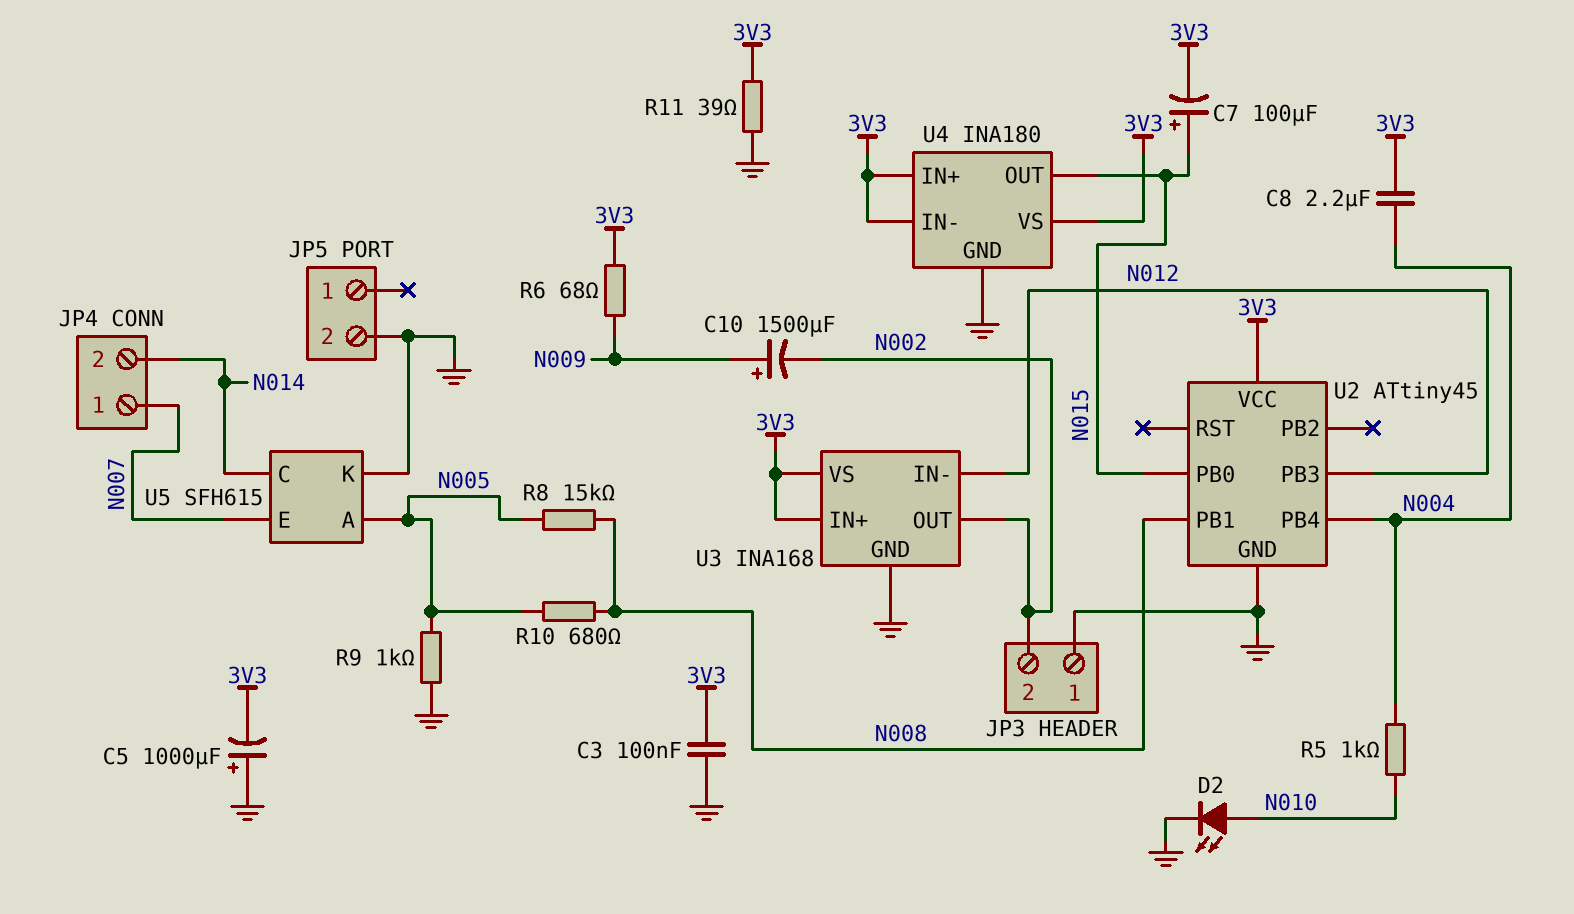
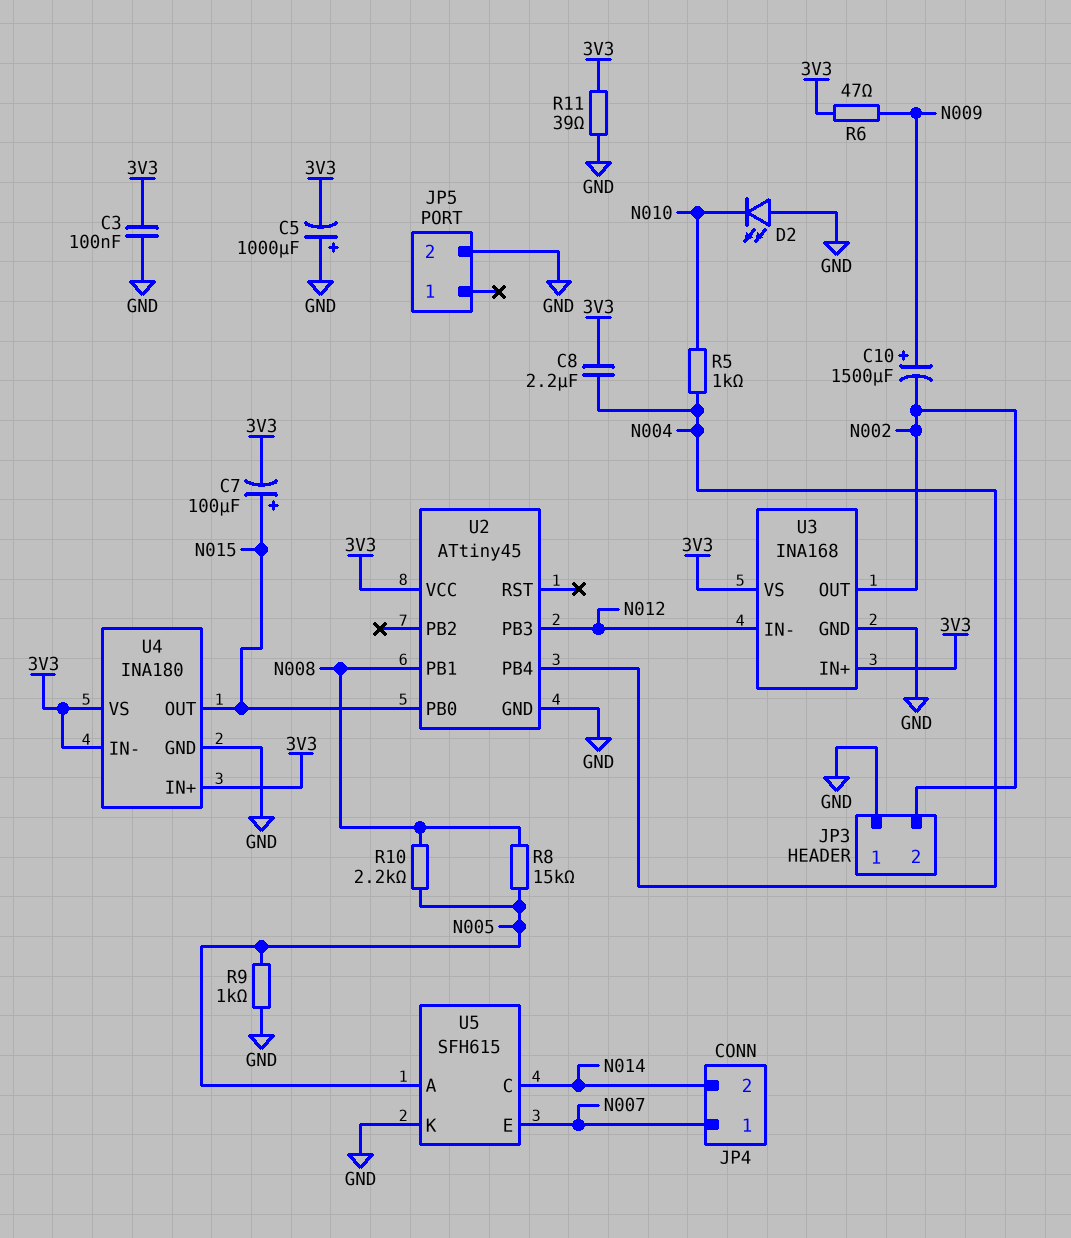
D2: LED (A N010, K GND) -> LED (A GND, K N010)
R6: 68 (3V3, N009) -> 47 (3V3, N009)
R10: 680 (N005, N008) -> 2.2k (N005, N008)

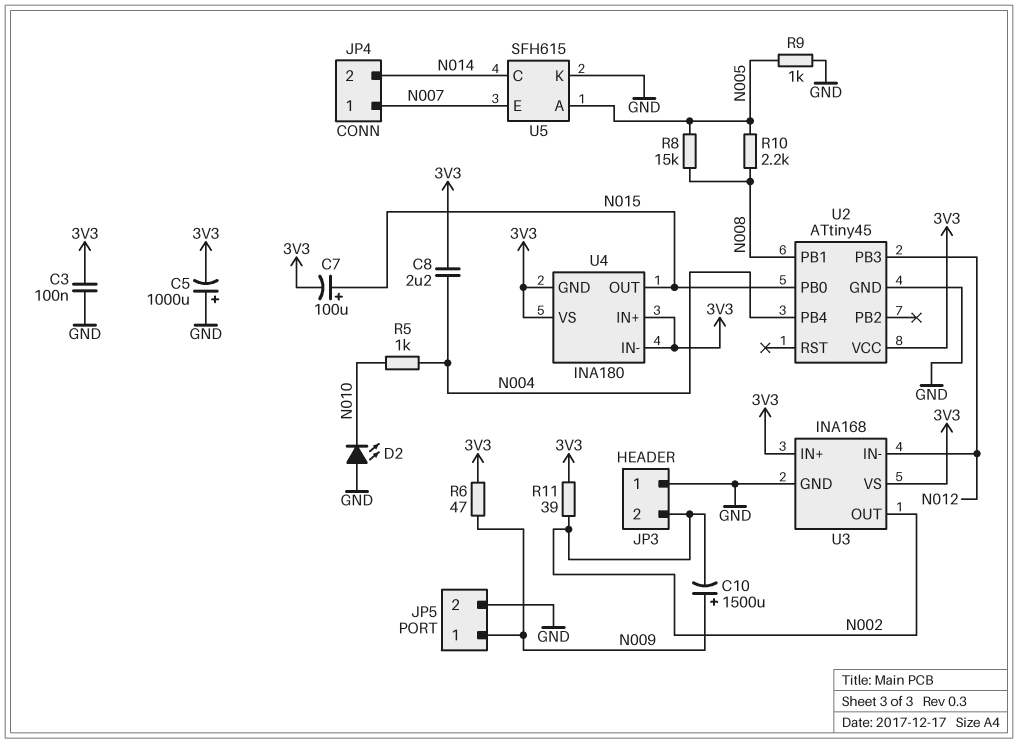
JP5 pin 1: none -> N009
R11: 39 (3V3, GND) -> 39 (3V3, N002)
U4 pin GND: GND -> 3V3

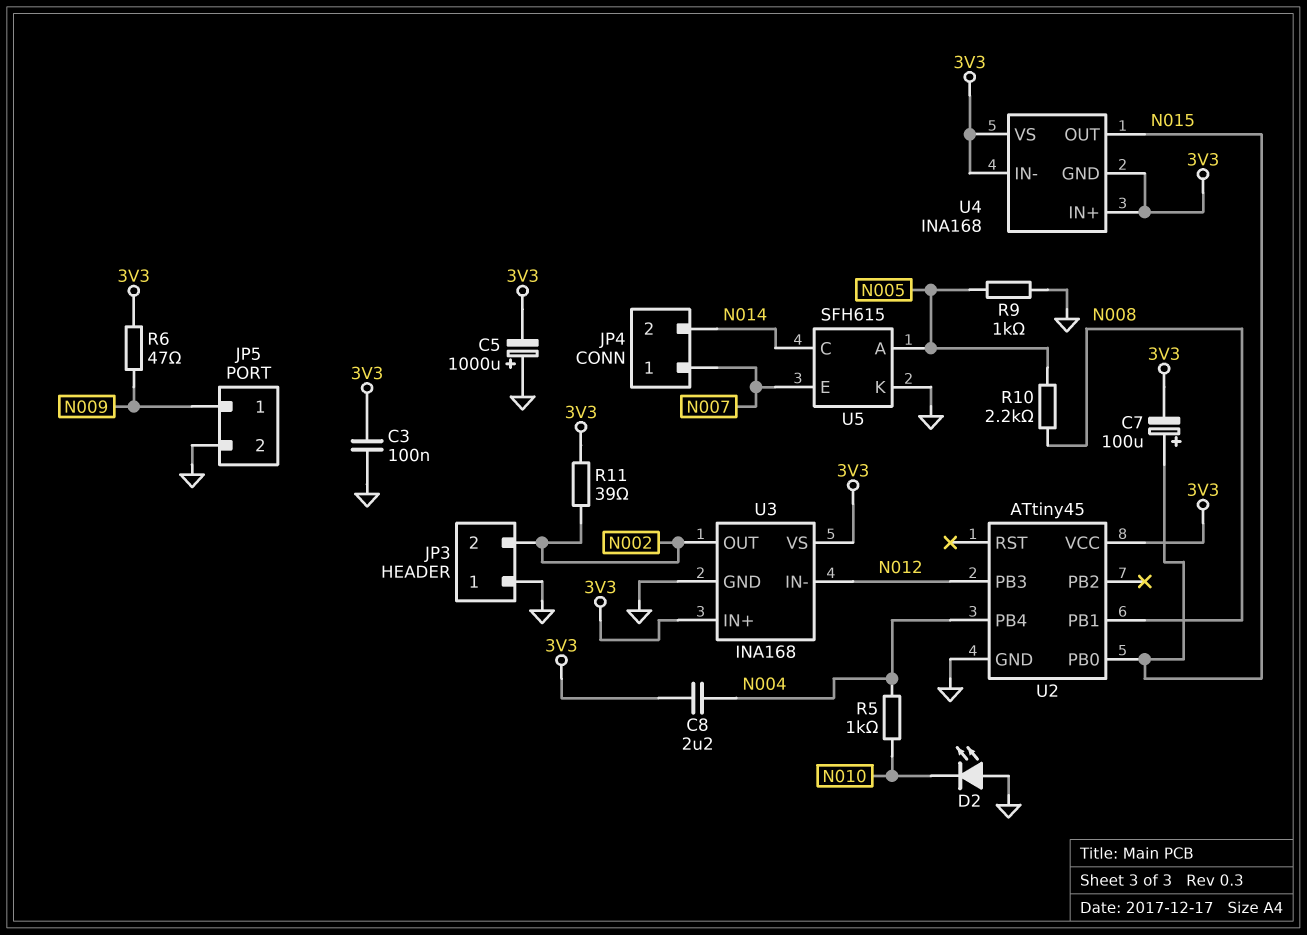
C10: 1500uF (plus N009, minus N002) -> none
R8: 15k (N005, N008) -> none
U4: INA180 -> INA168

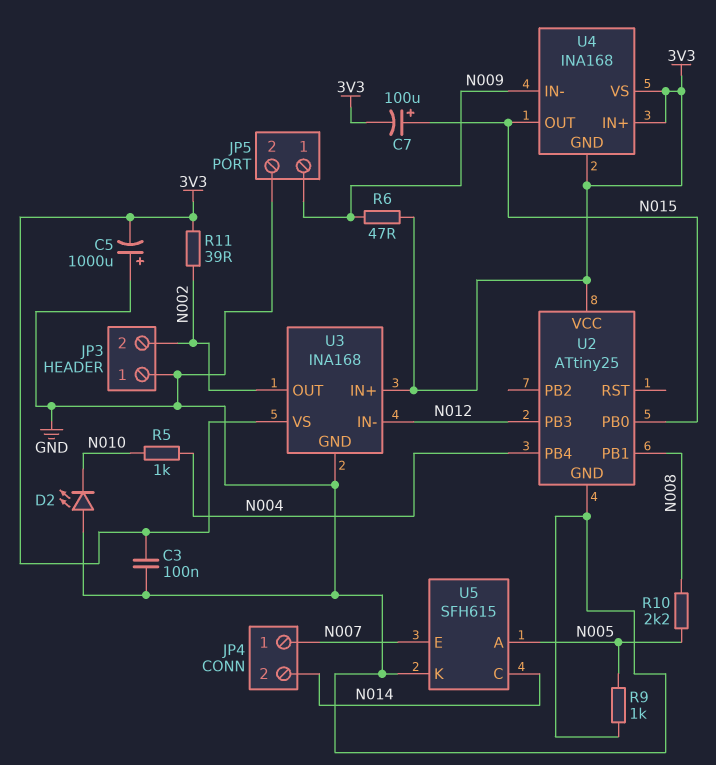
C8: 2.2uF (3V3, N004) -> none
U2: ATtiny45 -> ATtiny25
U4 pin IN-: 3V3 -> N009

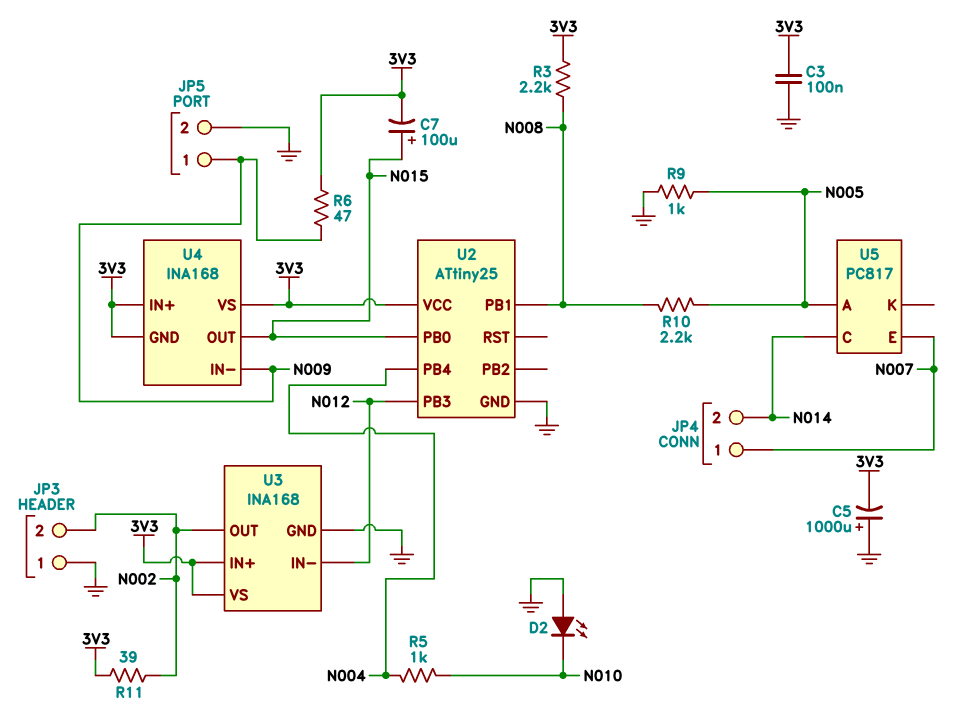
R3: none -> 2.2k (3V3, N008)
U5: SFH615 -> PC817
U5 pin K: GND -> none

